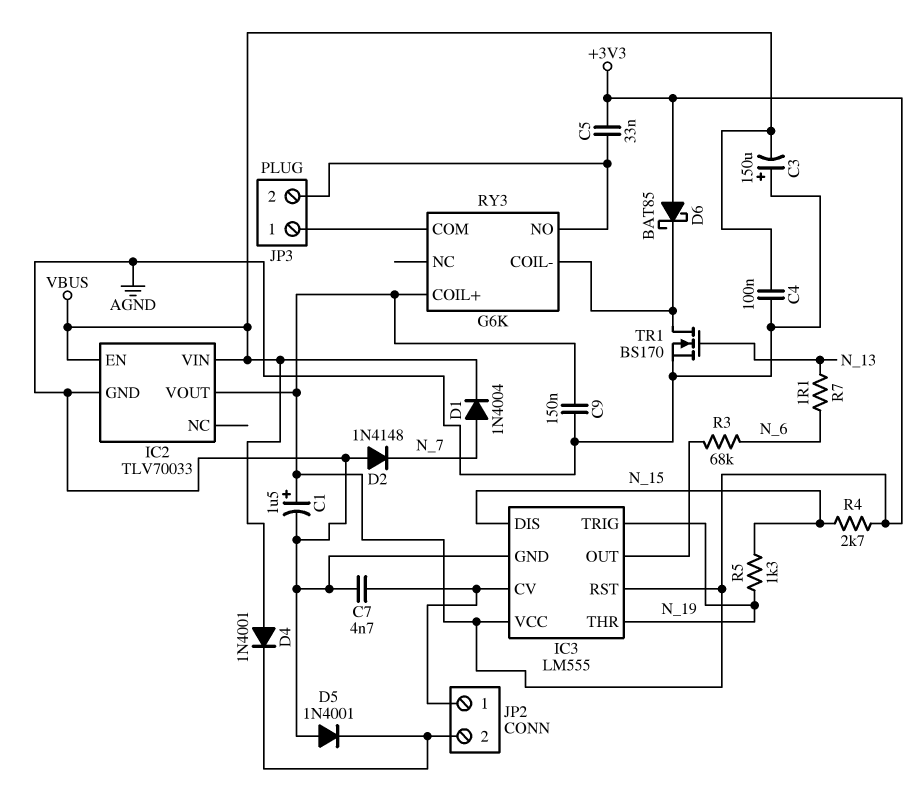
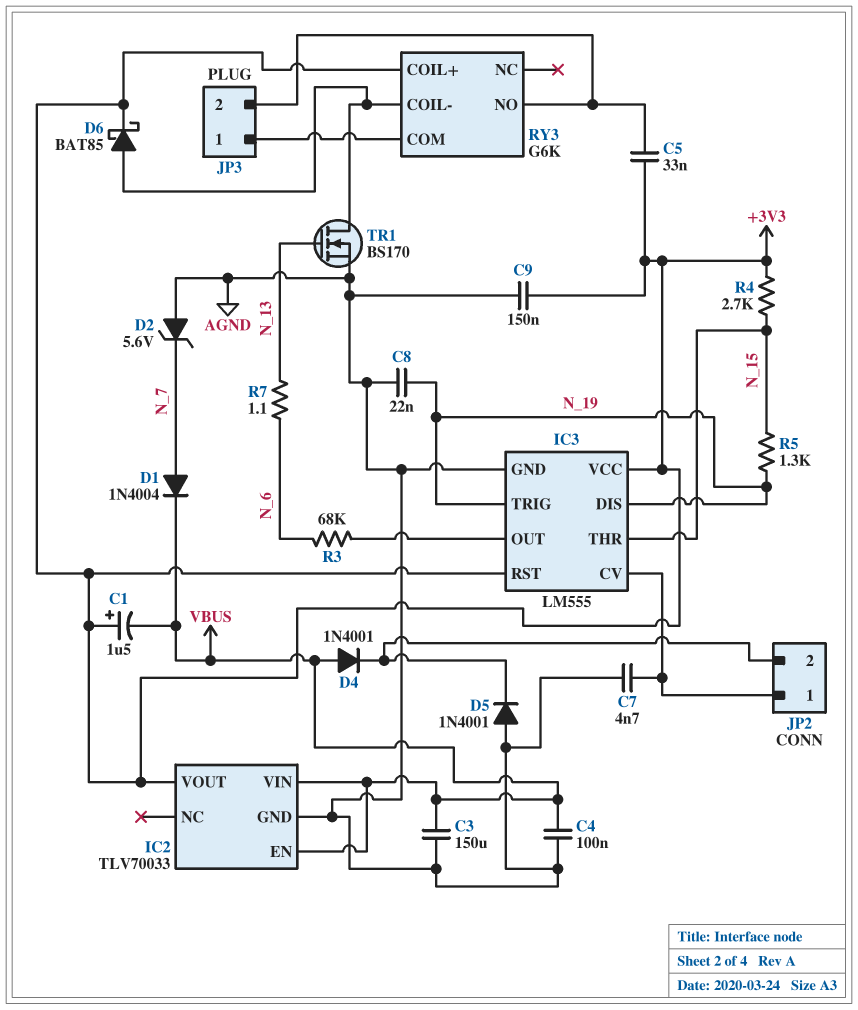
C1: 1.5uF (plus +3V3, minus AGND) -> 1.5uF (plus +3V3, minus VBUS)
C3: 150uF (plus AGND, minus VBUS) -> 150uF (AGND, VBUS)
C8: none -> 22nF (AGND, N_19)
D2: diode 1N4148 (A AGND, K N_7) -> zener 5.6V (A AGND, K N_7)
D6: schottky BAT85 (A +3V3, K RY3/COIL-) -> schottky BAT85 (A RY3/COIL-, K +3V3)
IC3 pin DIS: N_15 -> N_19
IC3 pin THR: N_19 -> N_15

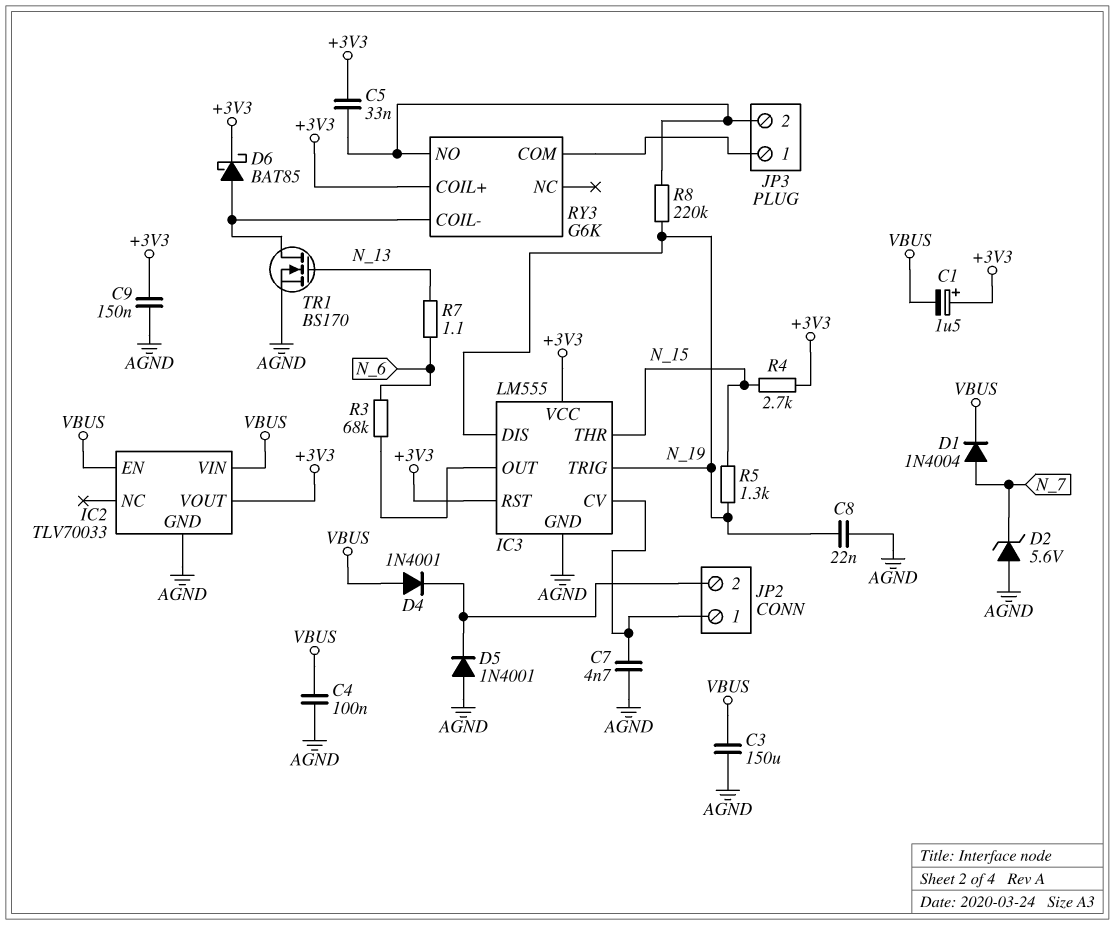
R8: none -> 220k (JP3/2, N_19)

